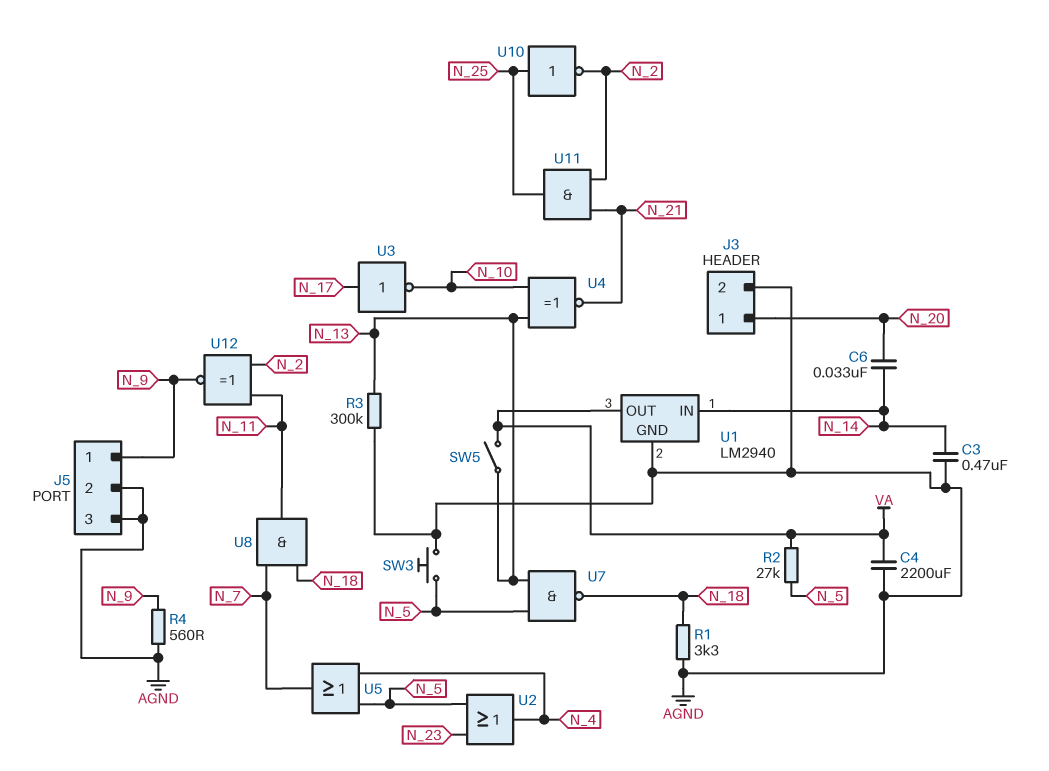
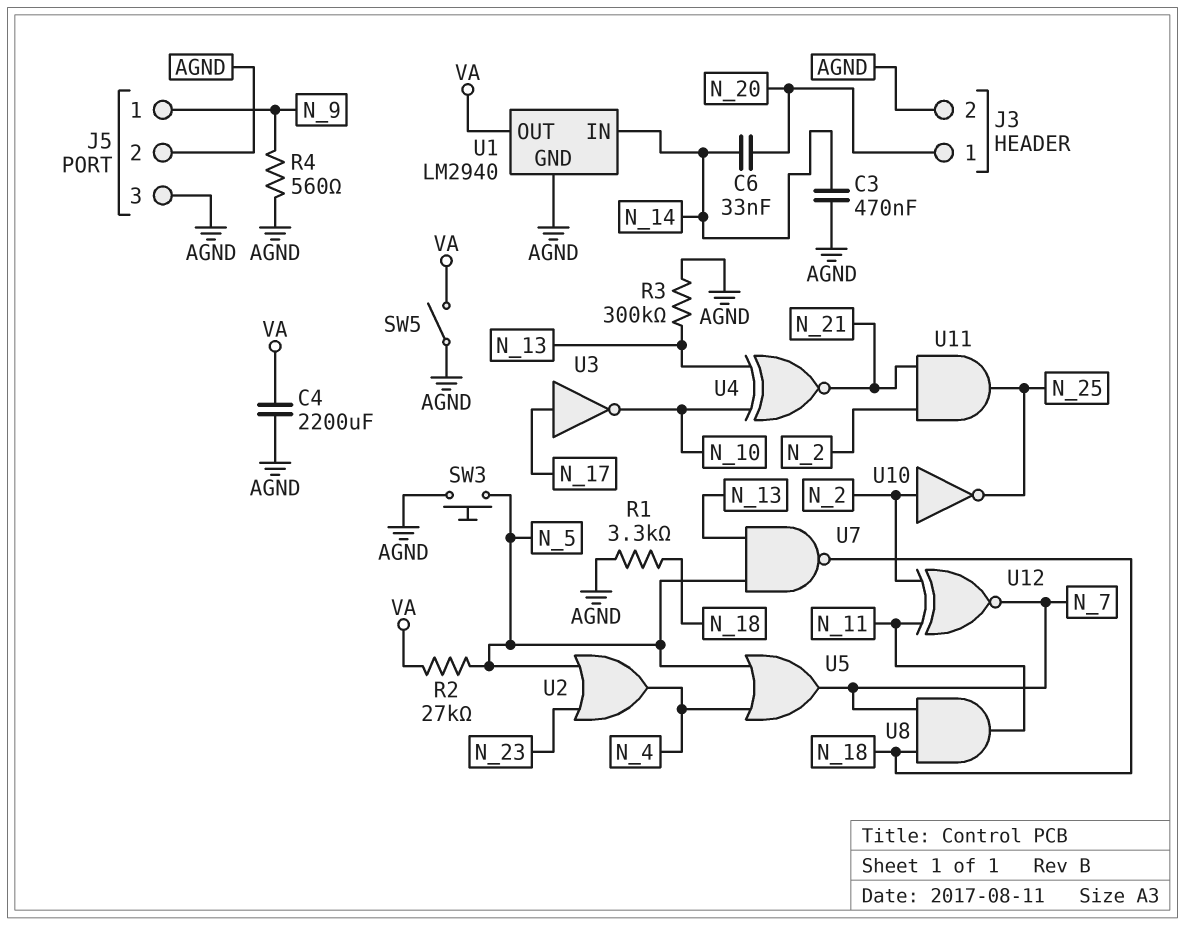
SW5: switch (N_13, VA) -> switch (AGND, VA)
U10: NOT (in N_25, out N_2) -> NOT (in N_2, out N_25)
U12: XNOR (in N_2, in N_11, out N_9) -> XNOR (in N_2, in N_11, out N_7)

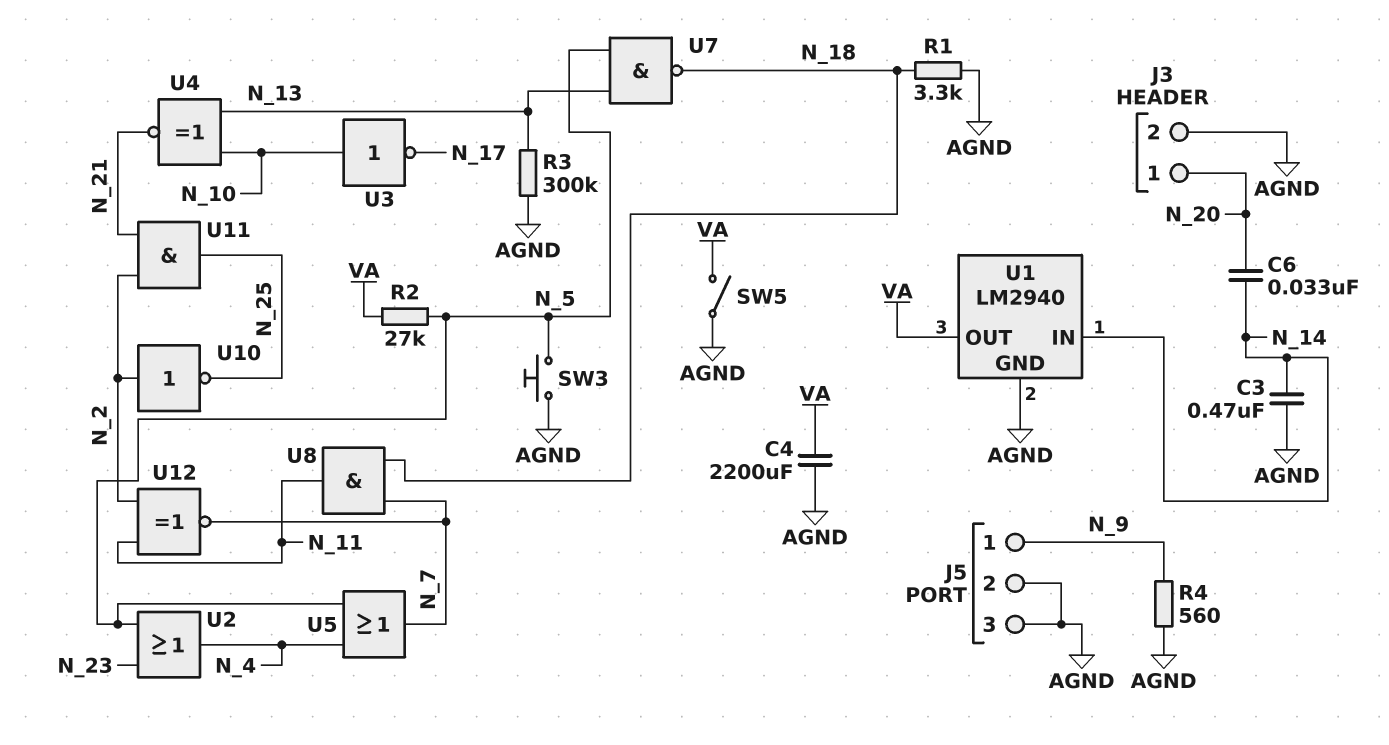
U3: NOT (in N_17, out N_10) -> NOT (in N_10, out N_17)

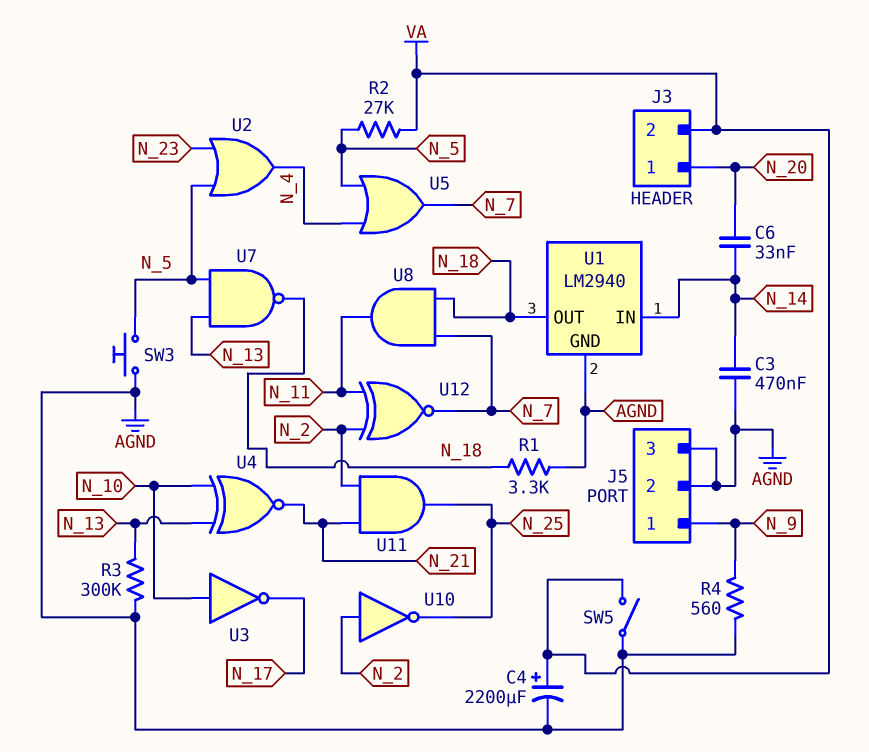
C4: 2200uF (AGND, VA) -> 2200uF (plus VA, minus AGND)
J3 pin 2: AGND -> VA
U1 pin OUT: VA -> N_18

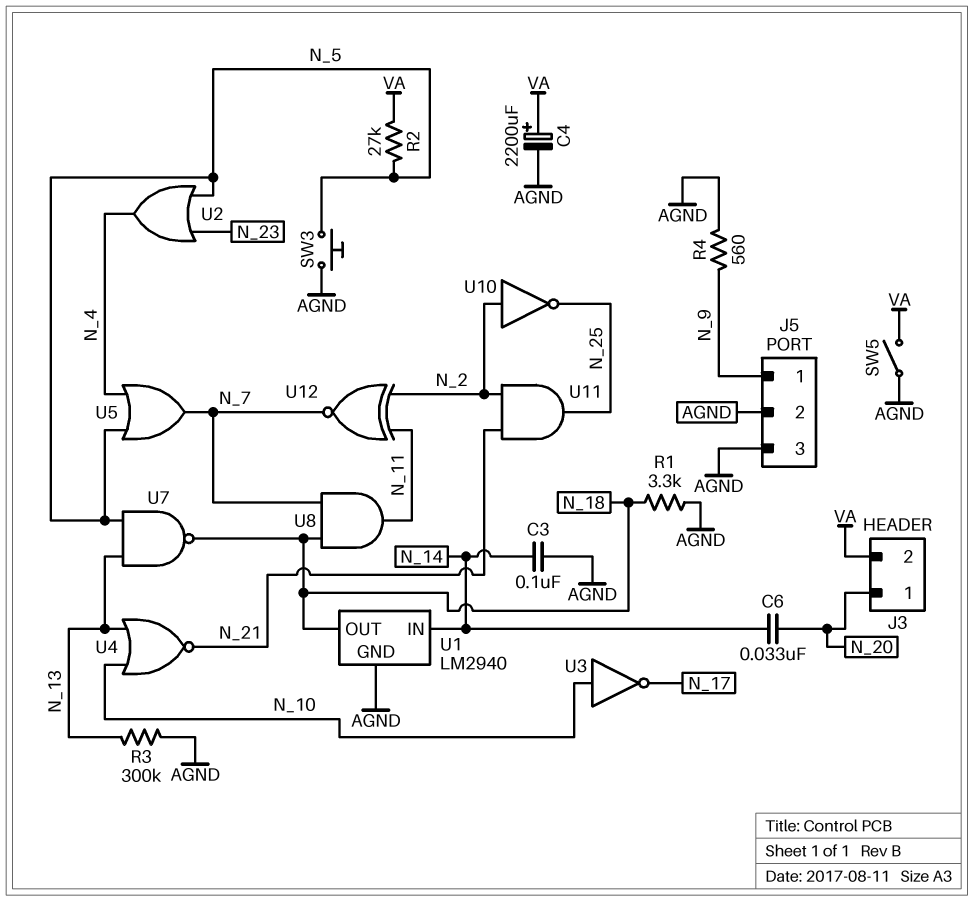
C3: 470nF (AGND, N_14) -> 100nF (AGND, N_14)
U4: XNOR (in N_10, in N_13, out N_21) -> NOR (in N_10, in N_13, out N_21)

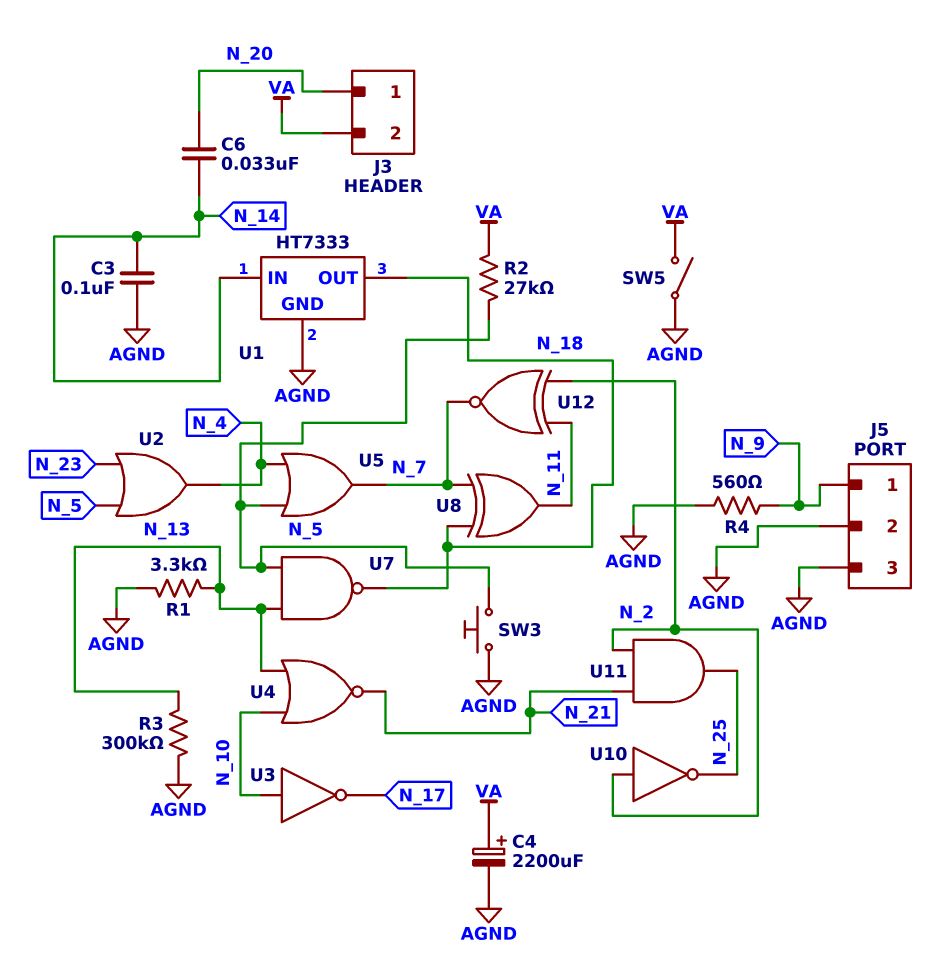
R1: 3.3k (AGND, N_18) -> 3.3k (AGND, N_13)
U1: LM2940 -> HT7333
U8: AND (in N_7, in N_18, out N_11) -> XOR (in N_7, in N_18, out N_11)

